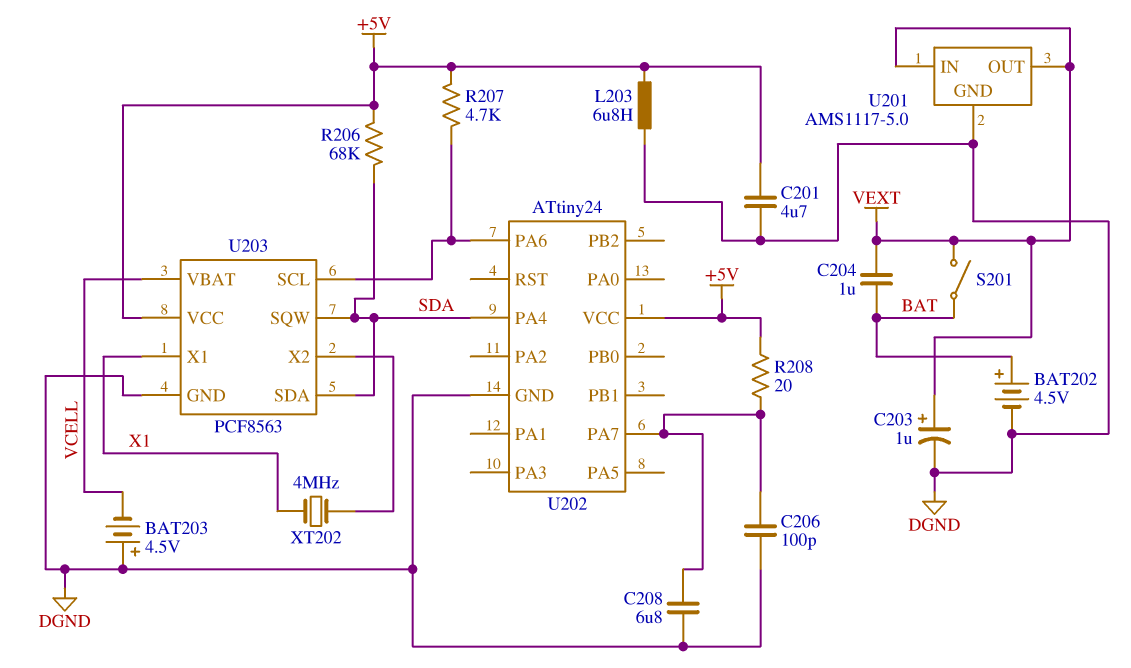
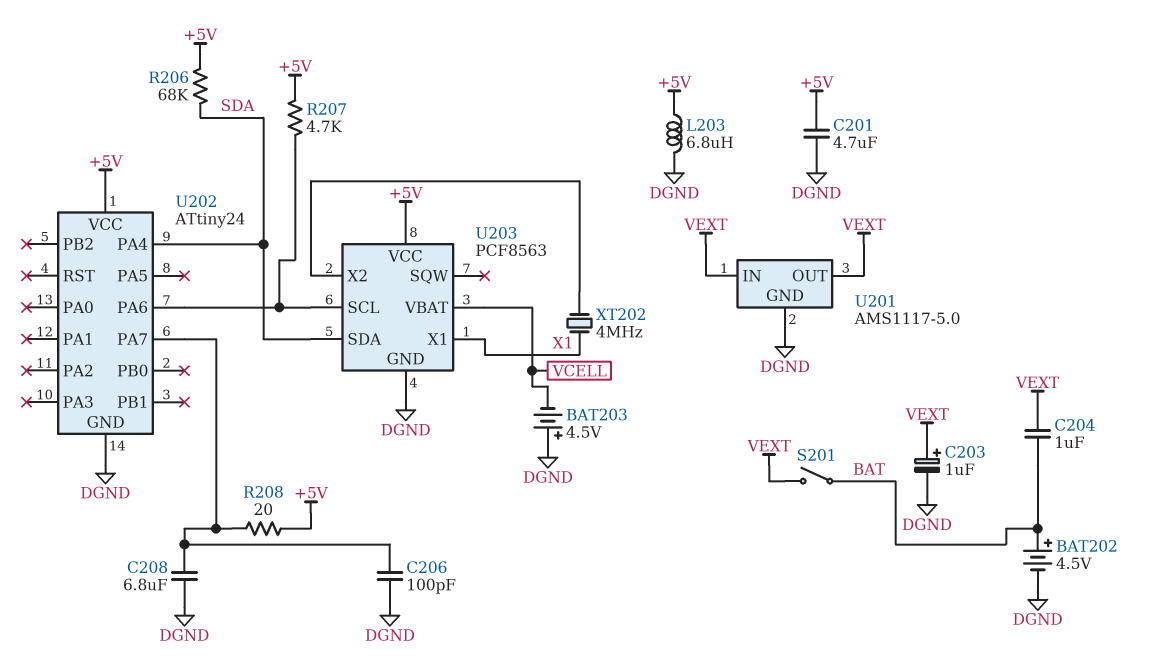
U203 pin SQW: SDA -> none

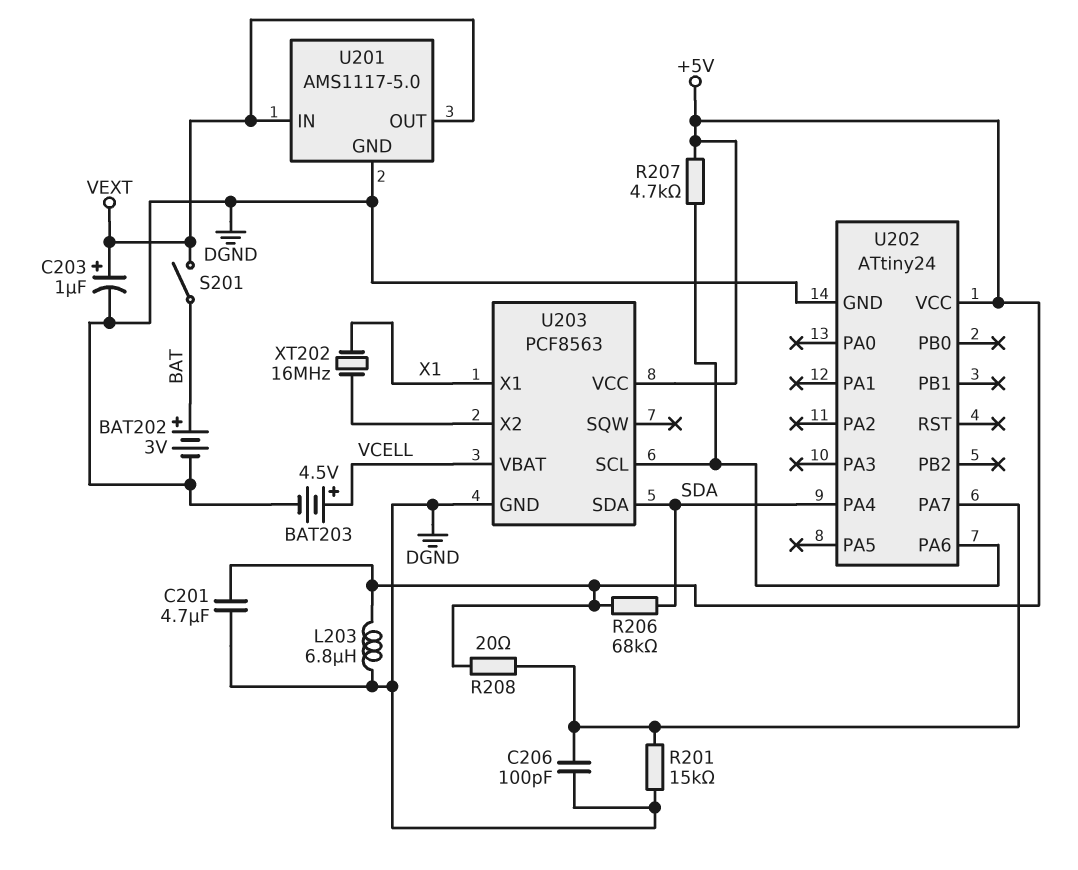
BAT202: 4.5V (plus BAT, minus DGND) -> 3V (plus BAT, minus DGND)
BAT203: 4.5V (plus DGND, minus VCELL) -> 4.5V (plus VCELL, minus DGND)
C204: 1uF (BAT, VEXT) -> none
C208: 6.8uF (DGND, U202/PA7) -> none
R201: none -> 15k (DGND, U202/PA7)
XT202: 4MHz (U203/X2, X1) -> 16MHz (U203/X2, X1)

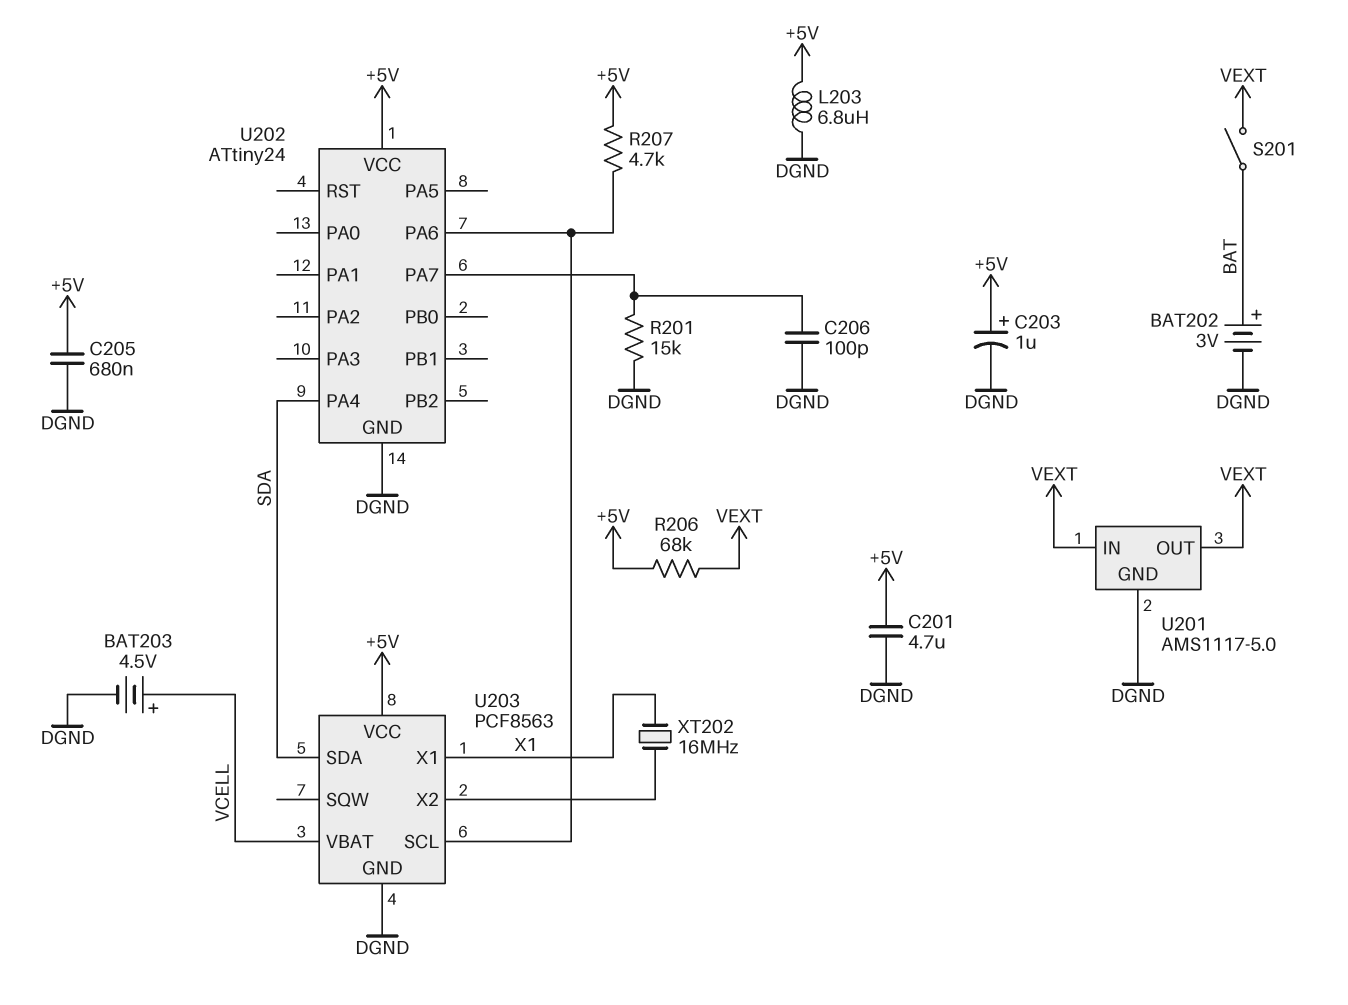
C203: 1uF (plus VEXT, minus DGND) -> 1uF (plus +5V, minus DGND)
C205: none -> 680nF (+5V, DGND)
R206: 68k (+5V, SDA) -> 68k (+5V, VEXT)
R208: 20 (+5V, U202/PA7) -> none

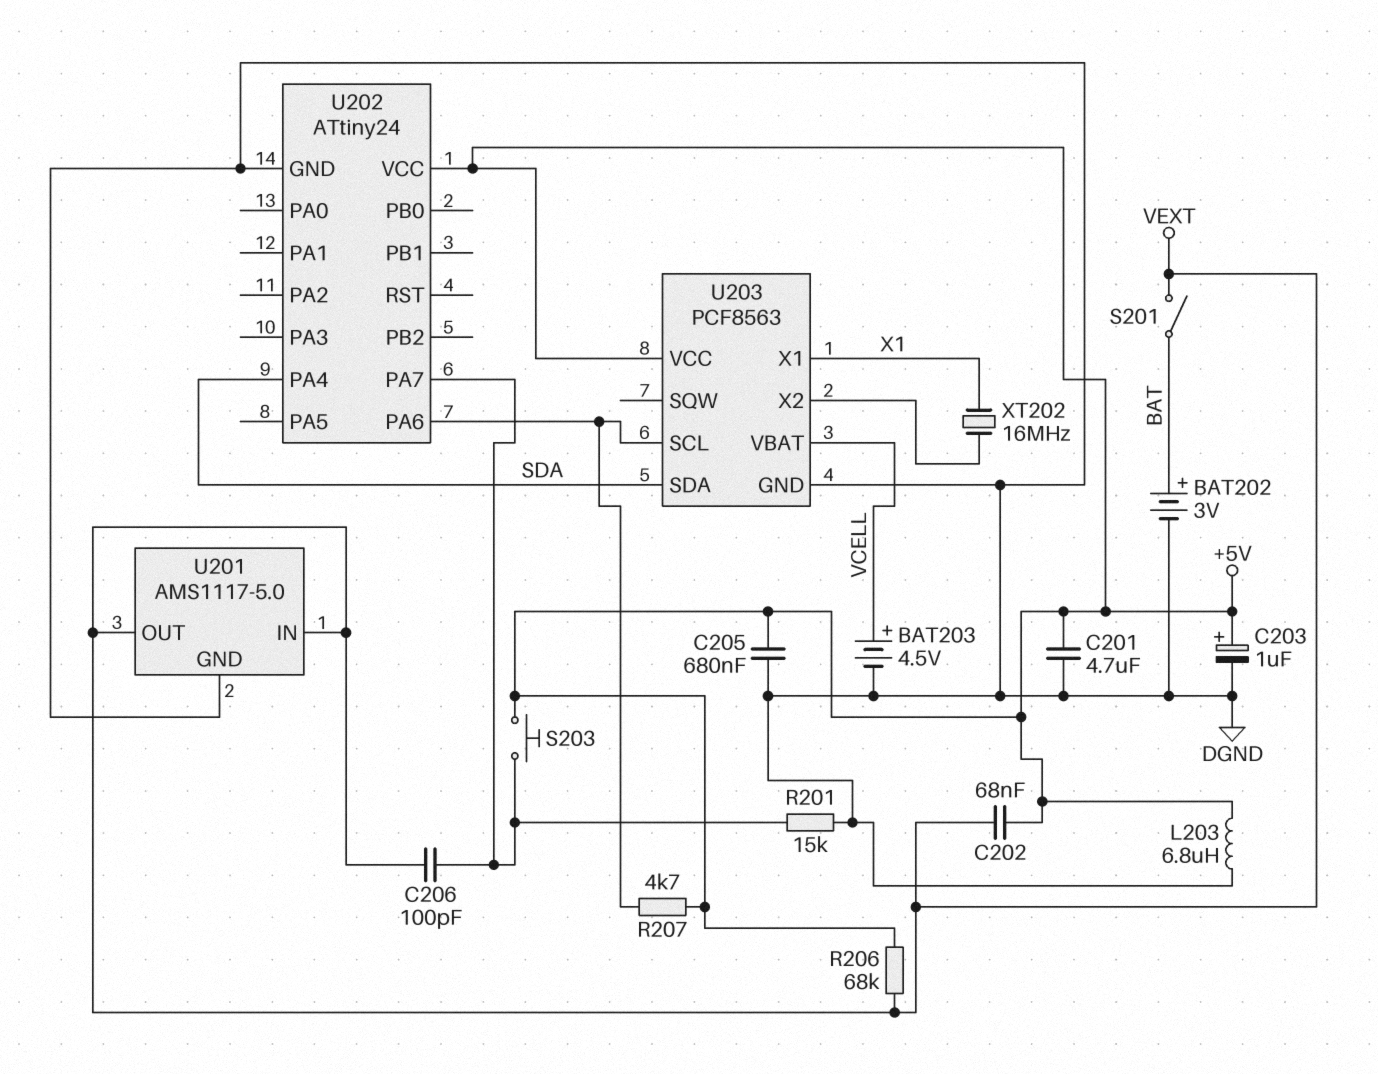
C202: none -> 68nF (+5V, VEXT)
C206: 100pF (DGND, U202/PA7) -> 100pF (U202/PA7, VEXT)
S203: none -> button (+5V, U202/PA7)

